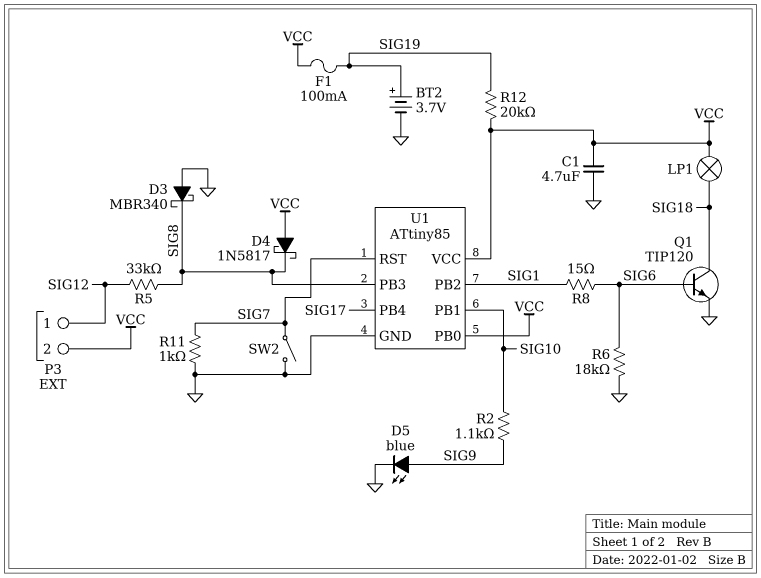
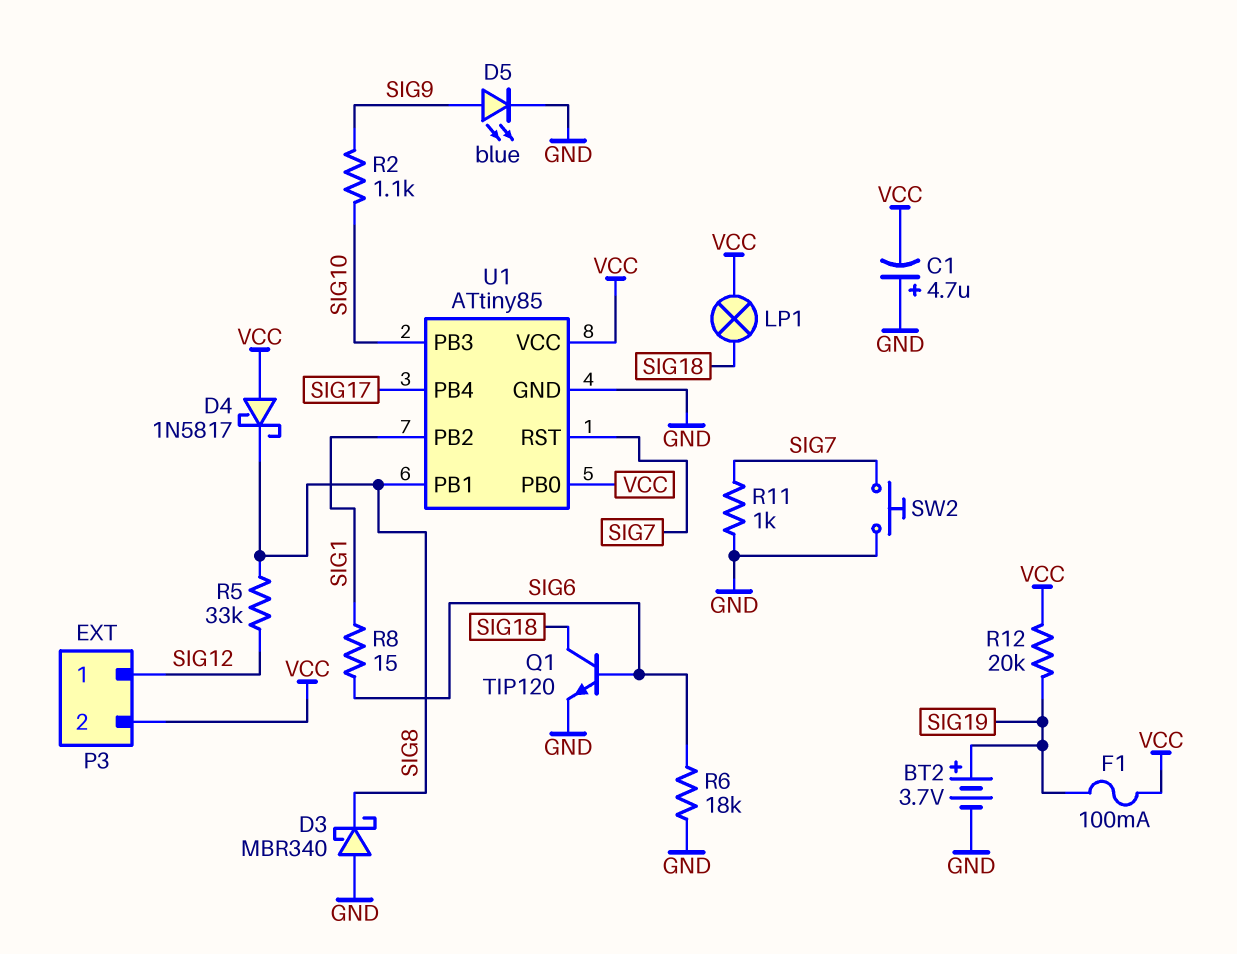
C1: 4.7uF (GND, VCC) -> 4.7uF (plus GND, minus VCC)
SW2: switch (GND, SIG7) -> button (GND, SIG7)
U1 pin PB1: SIG10 -> SIG8
U1 pin PB3: SIG8 -> SIG10

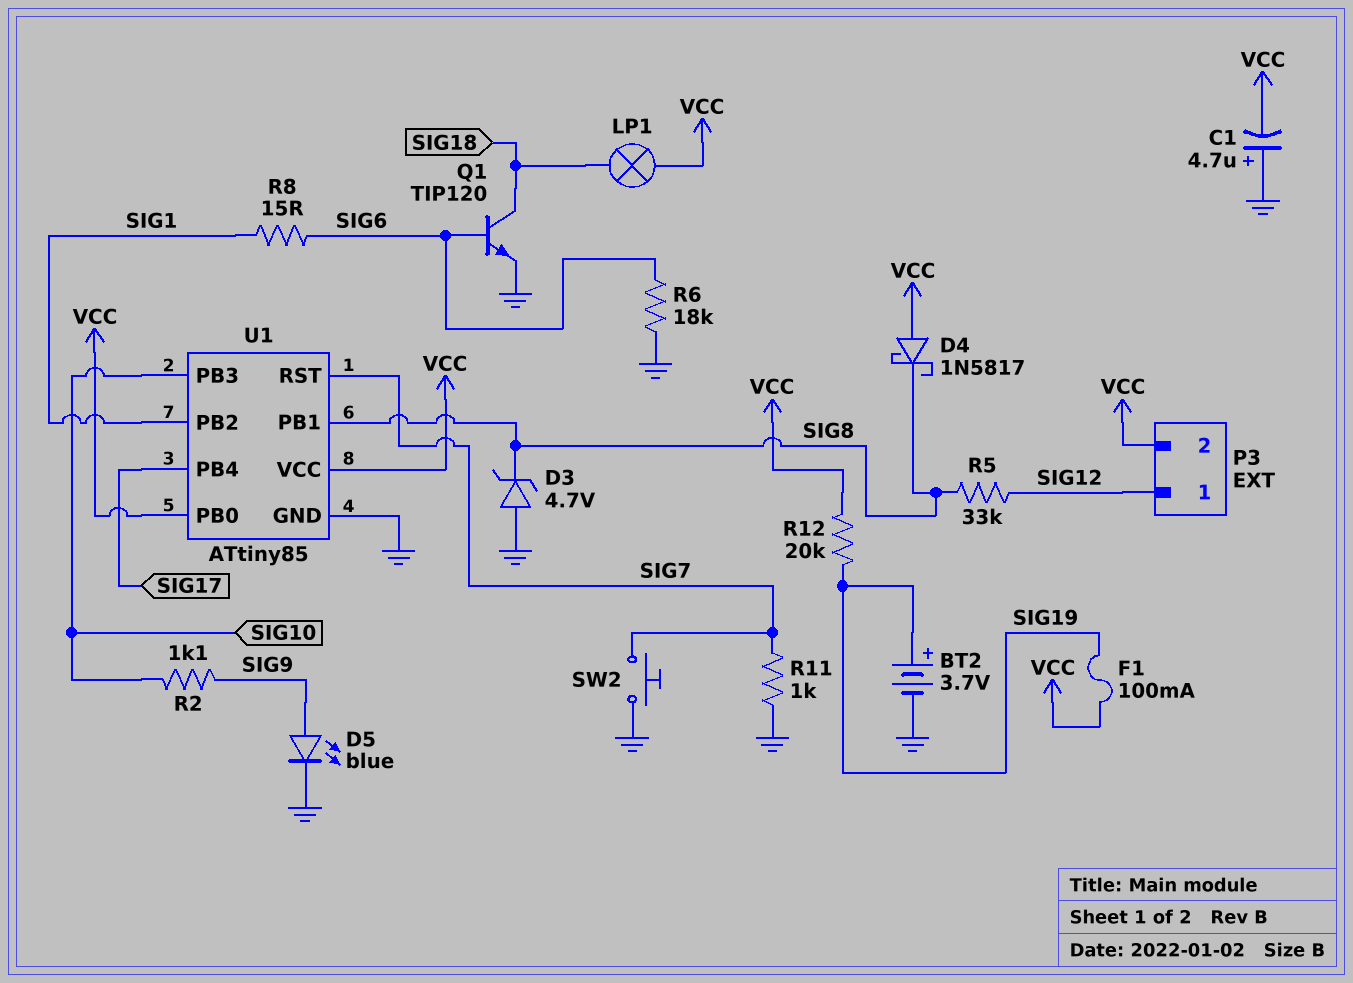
D3: schottky MBR340 (A GND, K SIG8) -> zener 4.7V (A GND, K SIG8)

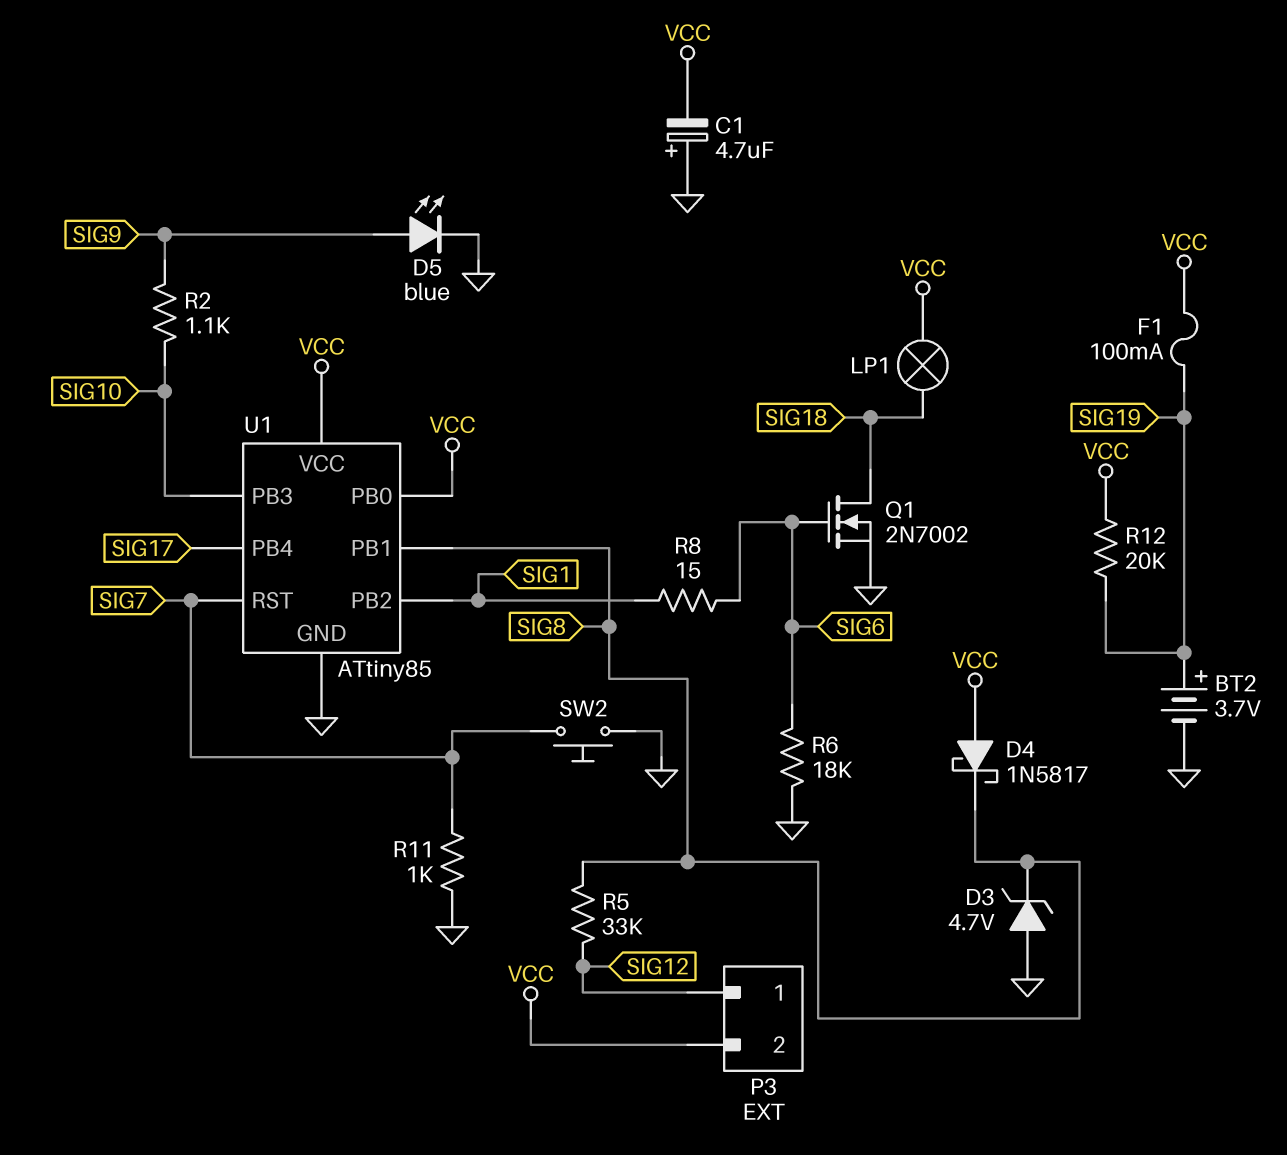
Q1: NPN TIP120 (B SIG6, C SIG18, E GND) -> NMOS 2N7002 (G SIG6, D SIG18, S GND)

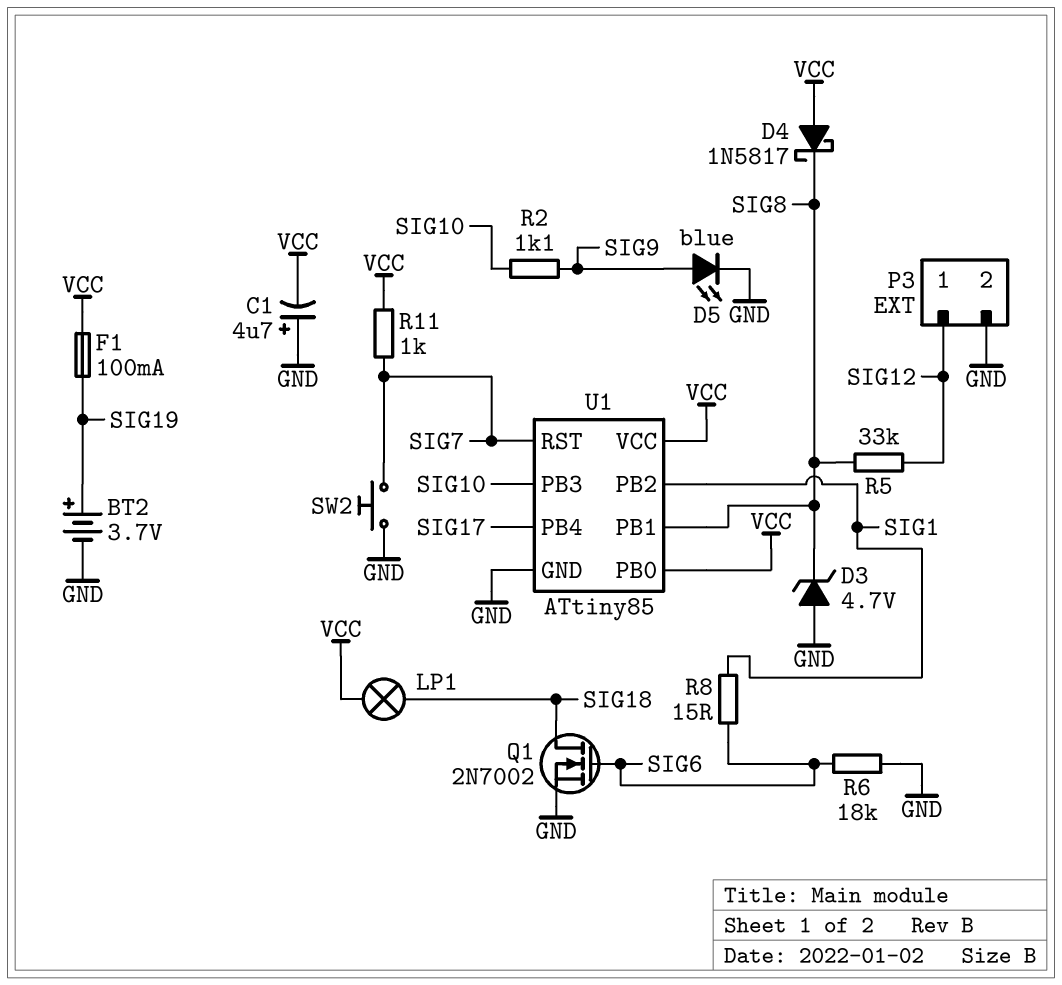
P3 pin 2: VCC -> GND
R11: 1k (GND, SIG7) -> 1k (SIG7, VCC)
R12: 20k (SIG19, VCC) -> none

